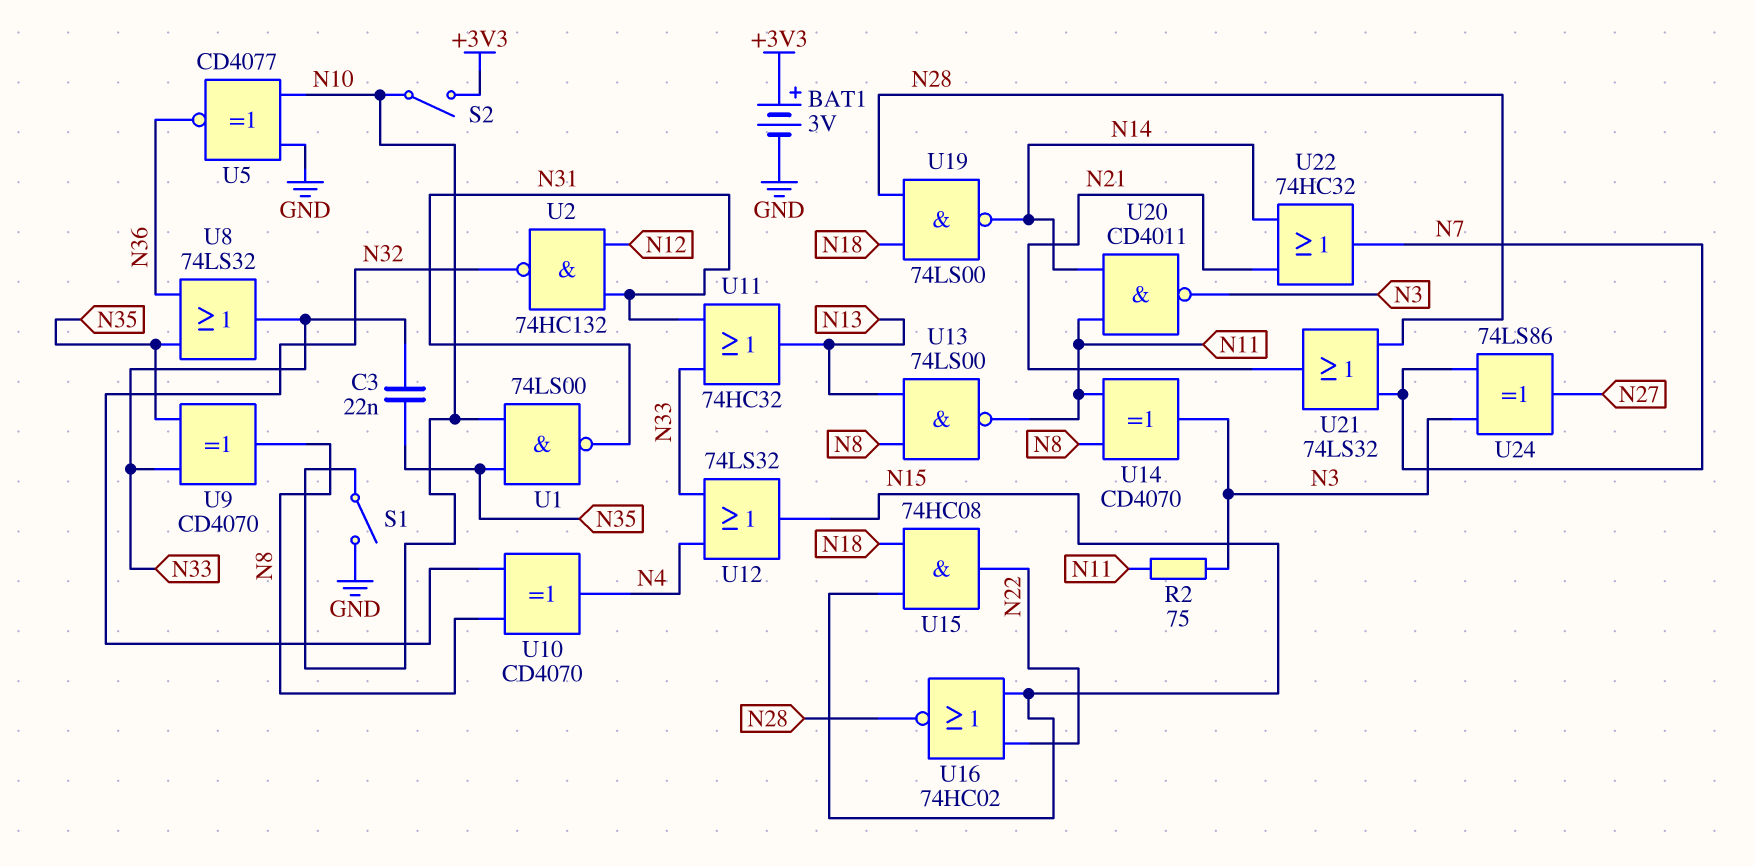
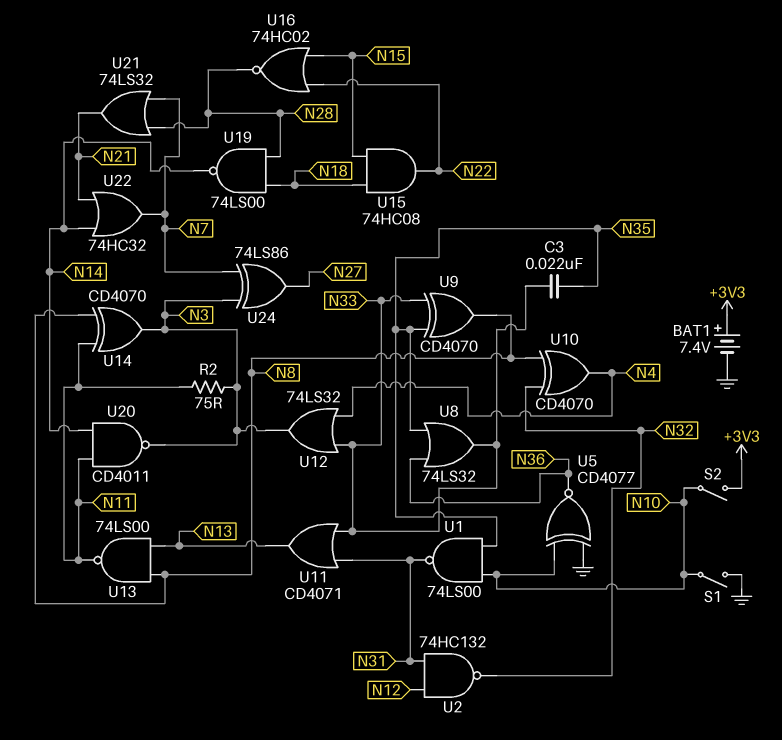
BAT1: 3V (plus +3V3, minus GND) -> 7.4V (plus +3V3, minus GND)
U11: OR 74HC32 (in N31, in N33, out N13) -> OR CD4071 (in N31, in N33, out N13)
U12: OR 74LS32 (in N4, in N33, out N15) -> OR 74LS32 (in N4, in N33, out N3)

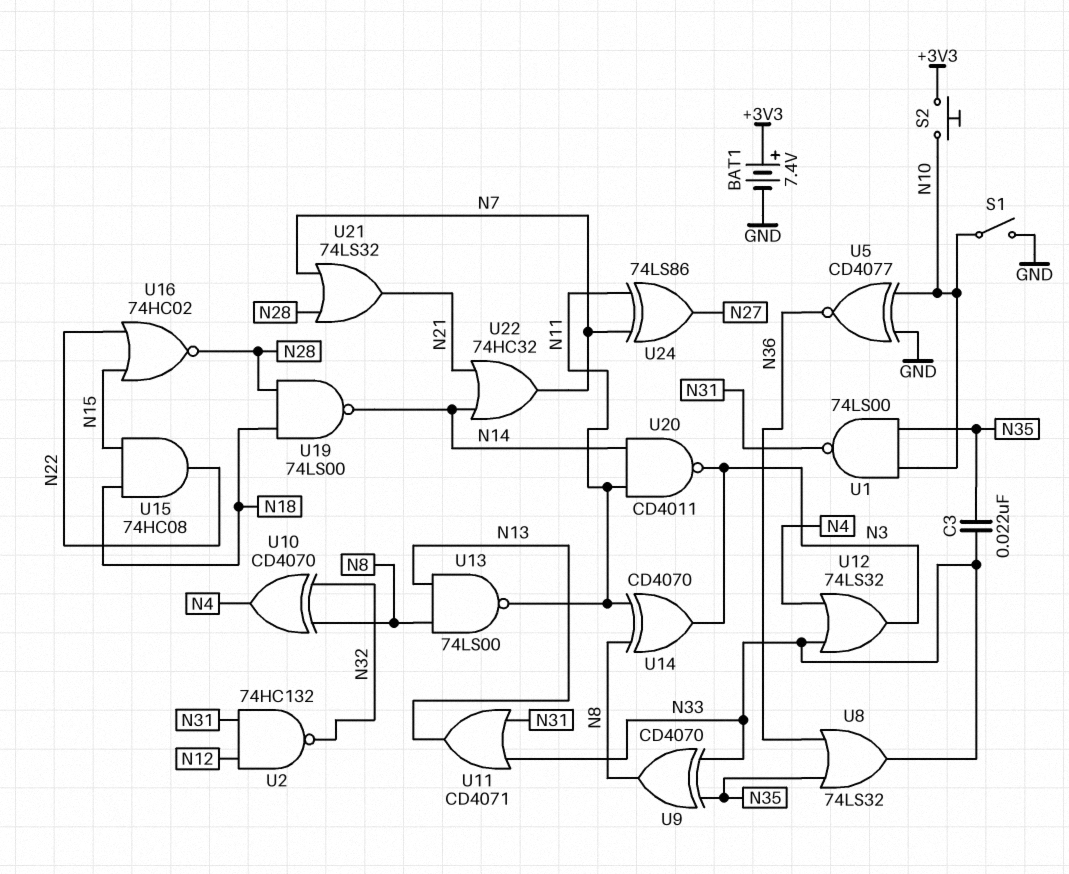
R2: 75 (N3, N11) -> none
S2: switch (+3V3, N10) -> button (+3V3, N10)
U24: XOR 74LS86 (in N3, in N7, out N27) -> XOR 74LS86 (in N7, in N11, out N27)

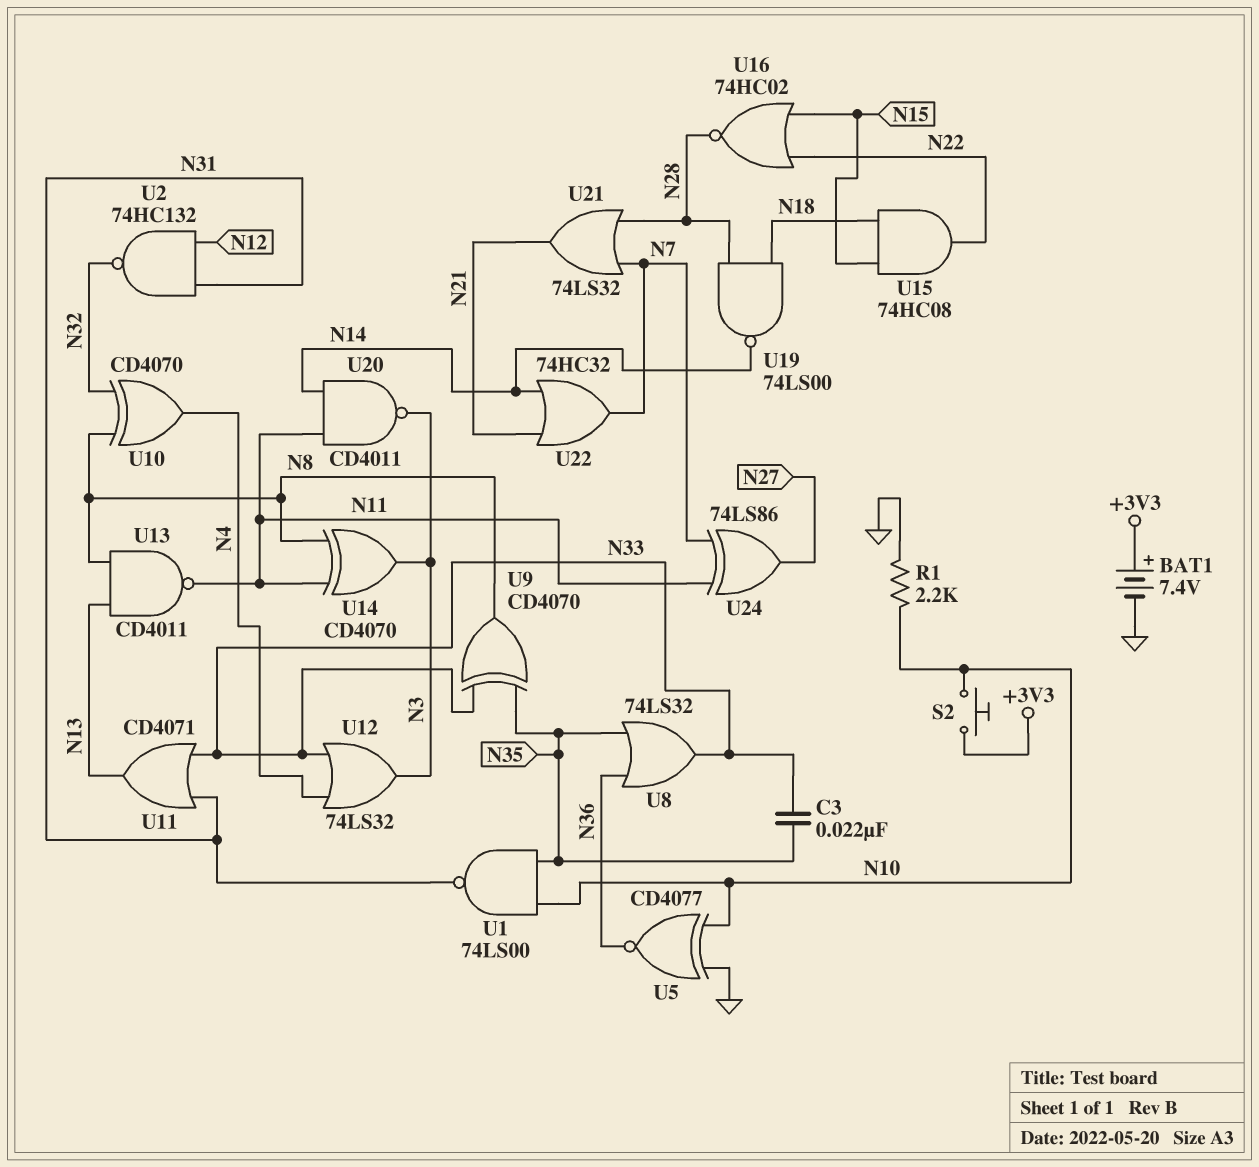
R1: none -> 2.2k (GND, N10)
S1: switch (GND, N10) -> none
U13: NAND 74LS00 (in N8, in N13, out N11) -> NAND CD4011 (in N8, in N13, out N11)

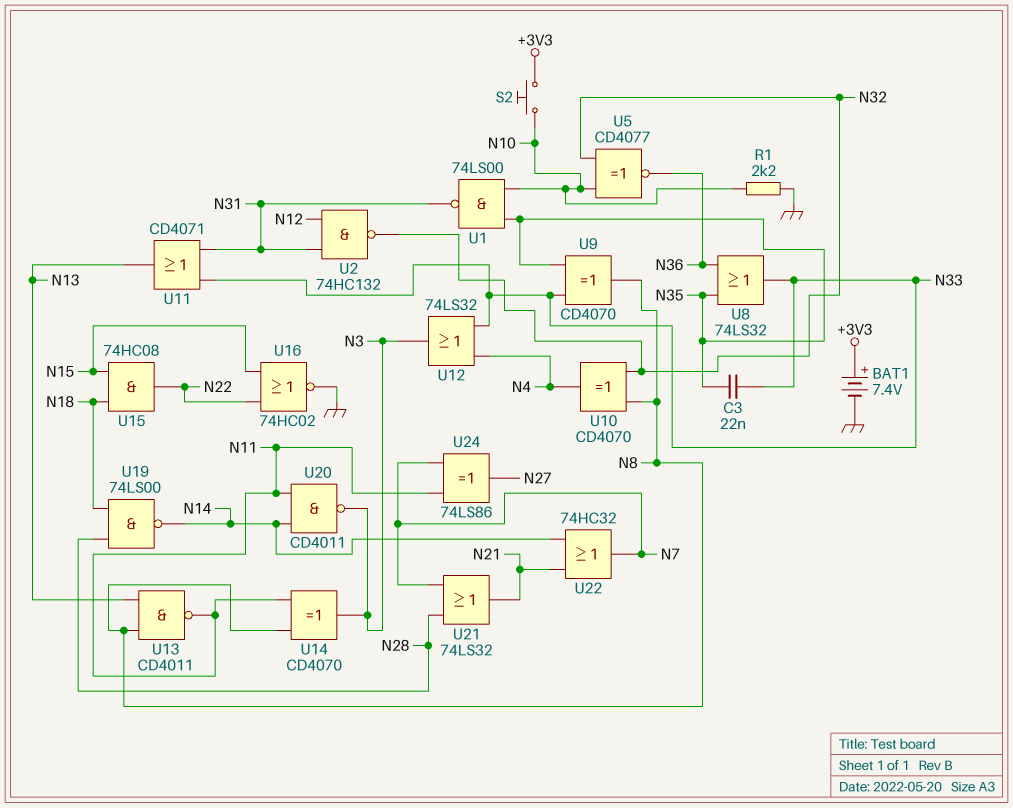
U5: XNOR CD4077 (in GND, in N10, out N36) -> XNOR CD4077 (in N10, in N32, out N36)
U16: NOR 74HC02 (in N15, in N22, out N28) -> NOR 74HC02 (in N15, in N22, out GND)

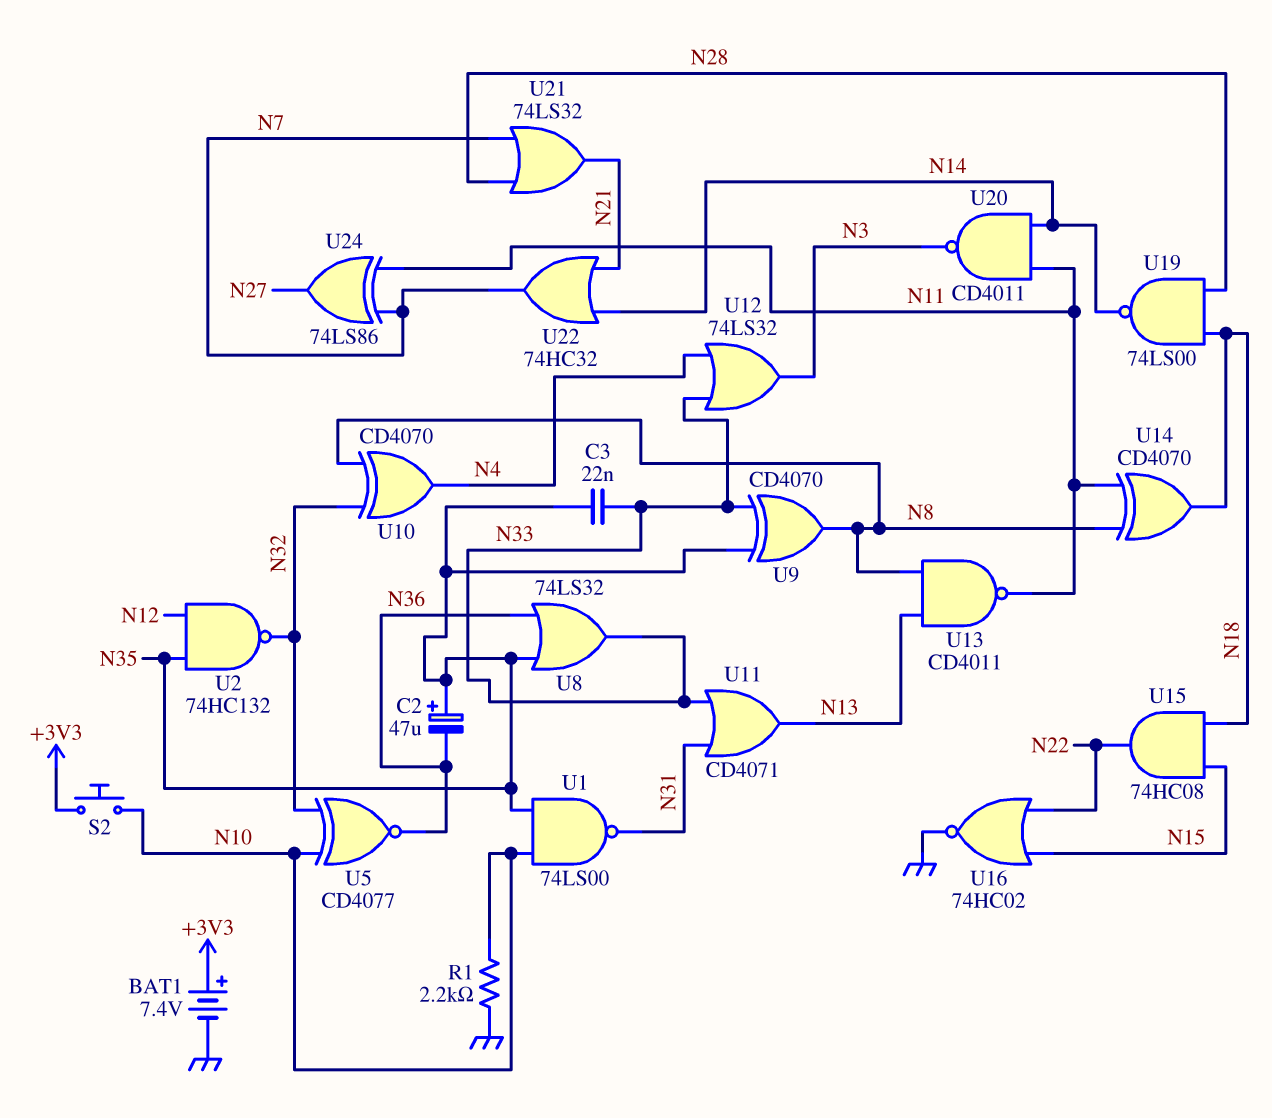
C2: none -> 47uF (plus N35, minus N36)
U2: NAND 74HC132 (in N12, in N31, out N32) -> NAND 74HC132 (in N12, in N35, out N32)
U14: XOR CD4070 (in N8, in N11, out N3) -> XOR CD4070 (in N8, in N11, out N18)

